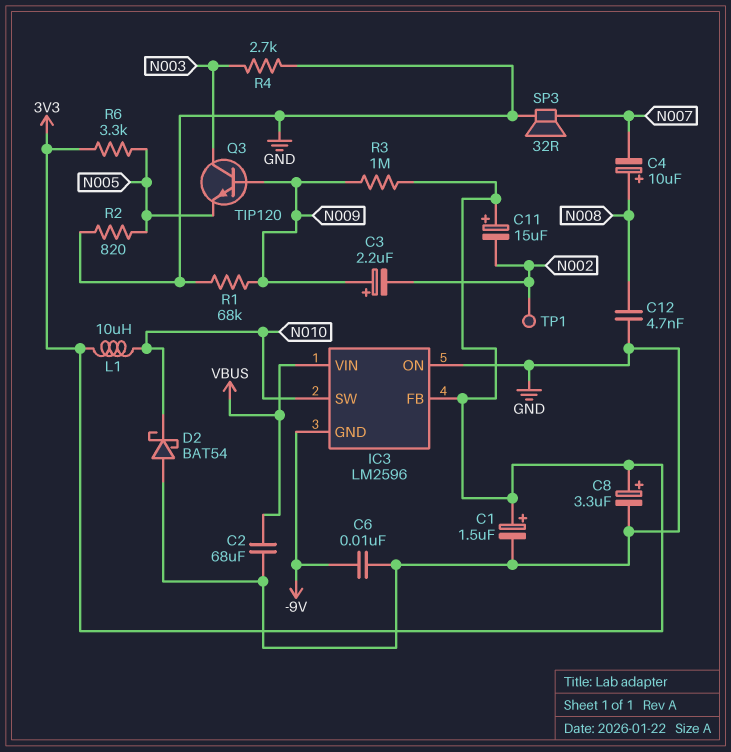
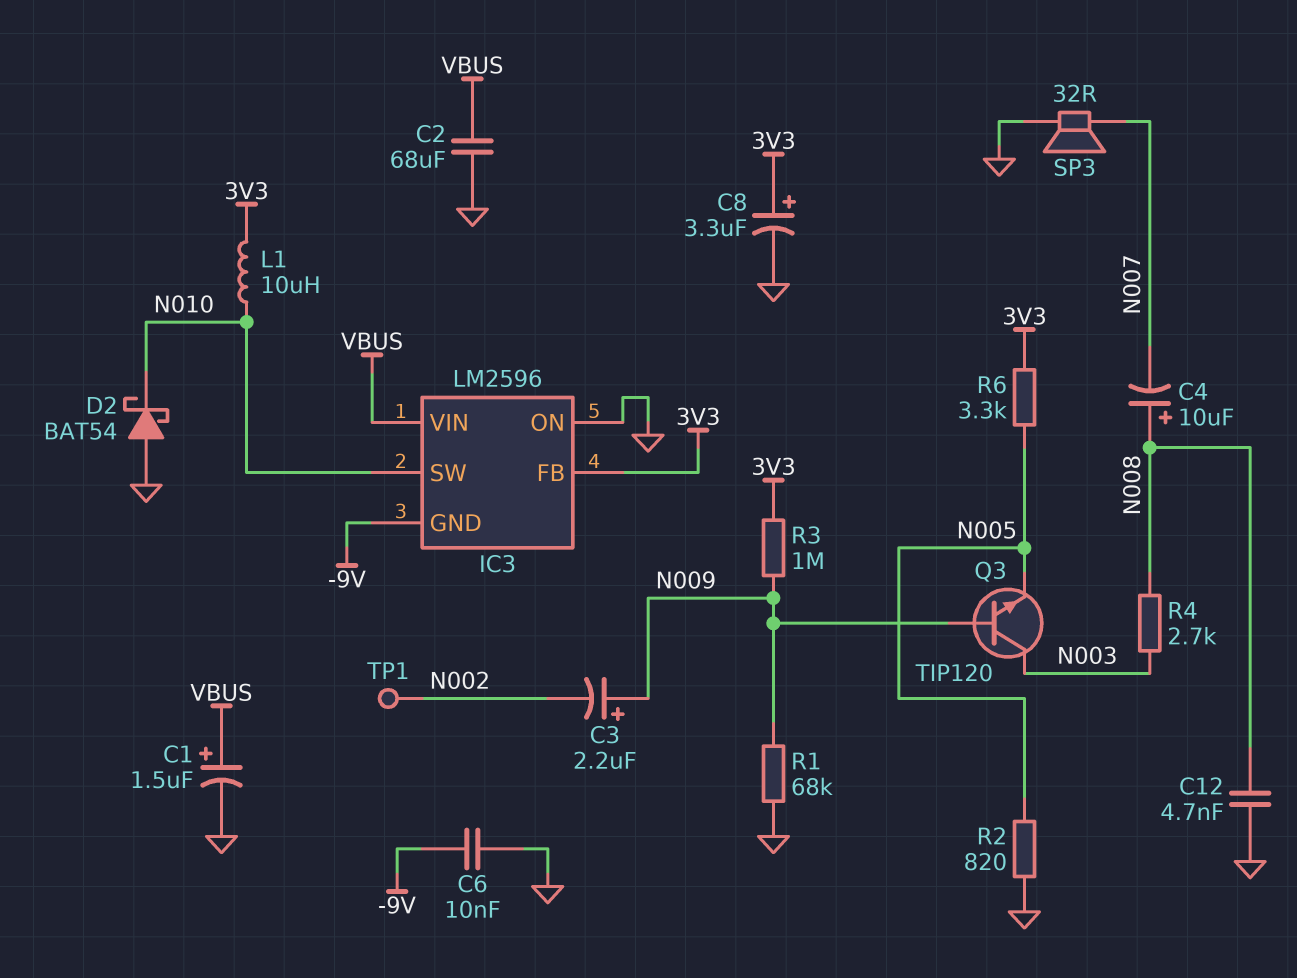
C1: 1.5uF (plus 3V3, minus GND) -> 1.5uF (plus VBUS, minus GND)
C11: 15uF (plus 3V3, minus N002) -> none
R4: 2.7k (GND, N003) -> 2.7k (N003, N008)

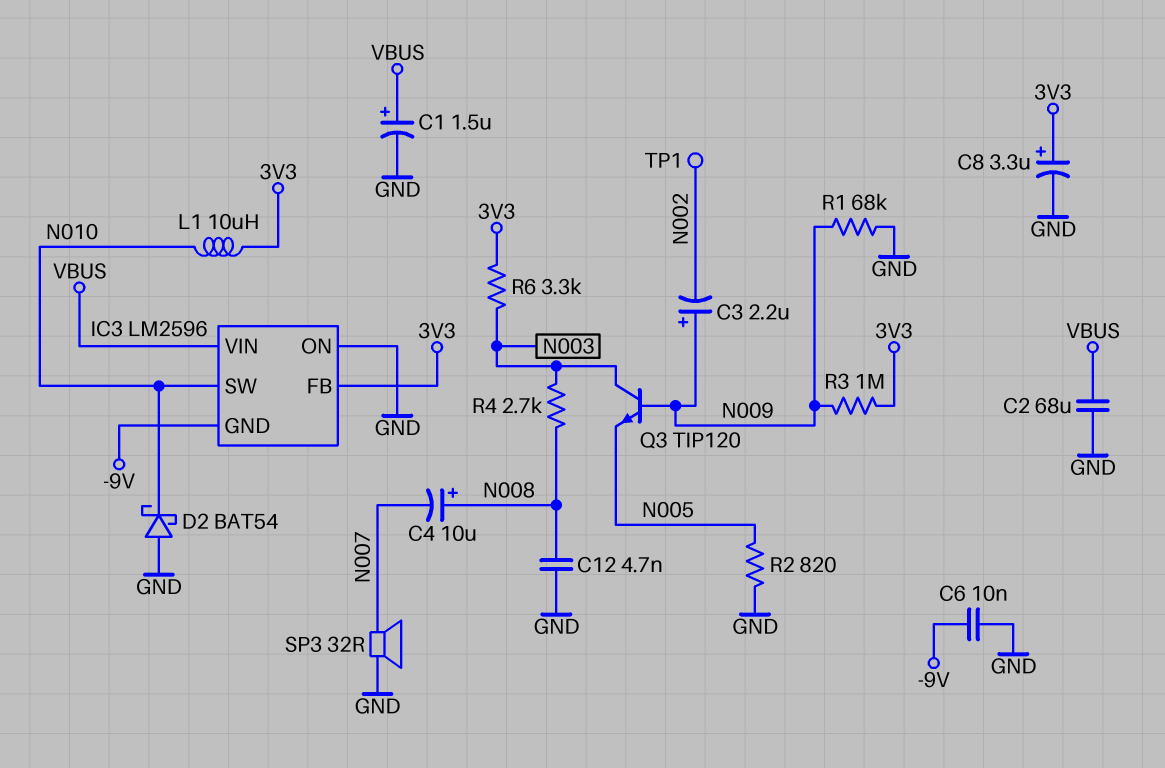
R6: 3.3k (3V3, N005) -> 3.3k (3V3, N003)

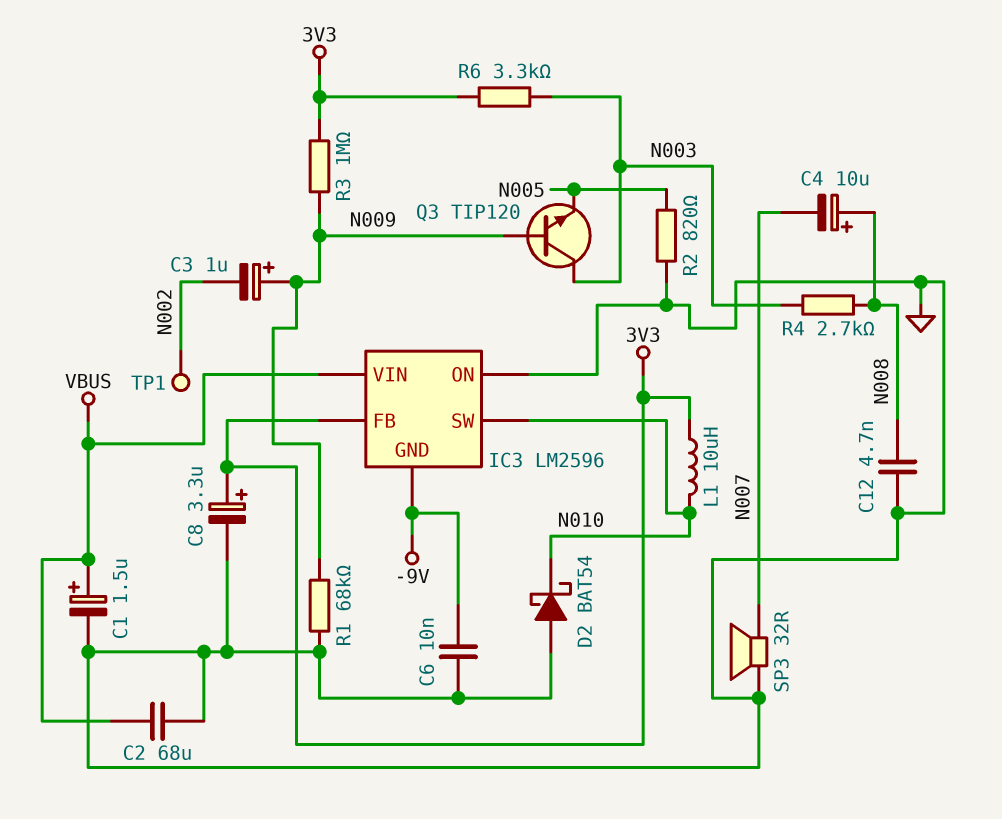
C3: 2.2uF (plus N009, minus N002) -> 1uF (plus N009, minus N002)

